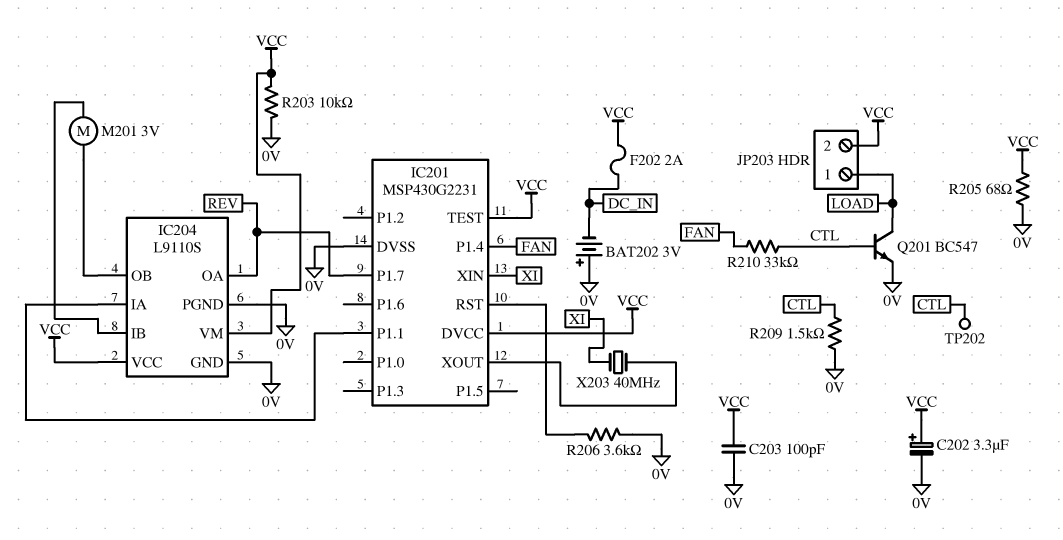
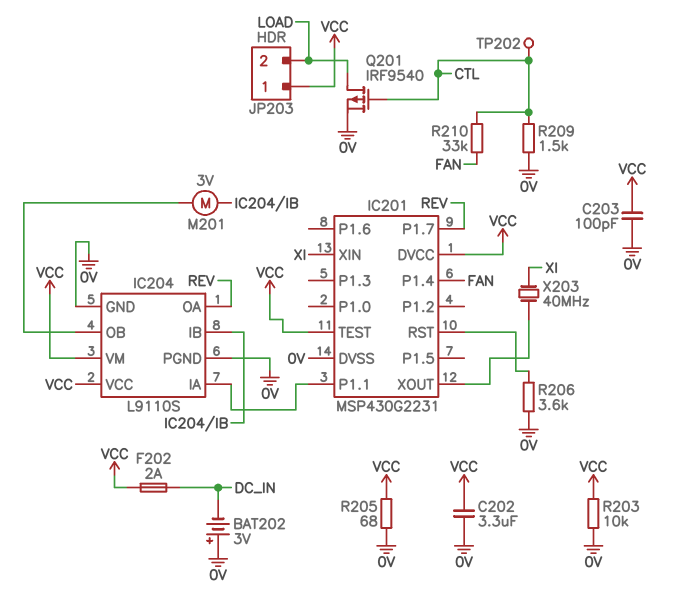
C202: 3.3uF (plus VCC, minus 0V) -> 3.3uF (0V, VCC)
JP203 pin 1: LOAD -> VCC
JP203 pin 2: VCC -> LOAD
Q201: NPN BC547 (B CTL, C LOAD, E 0V) -> PMOS IRF9540 (G CTL, D LOAD, S 0V)

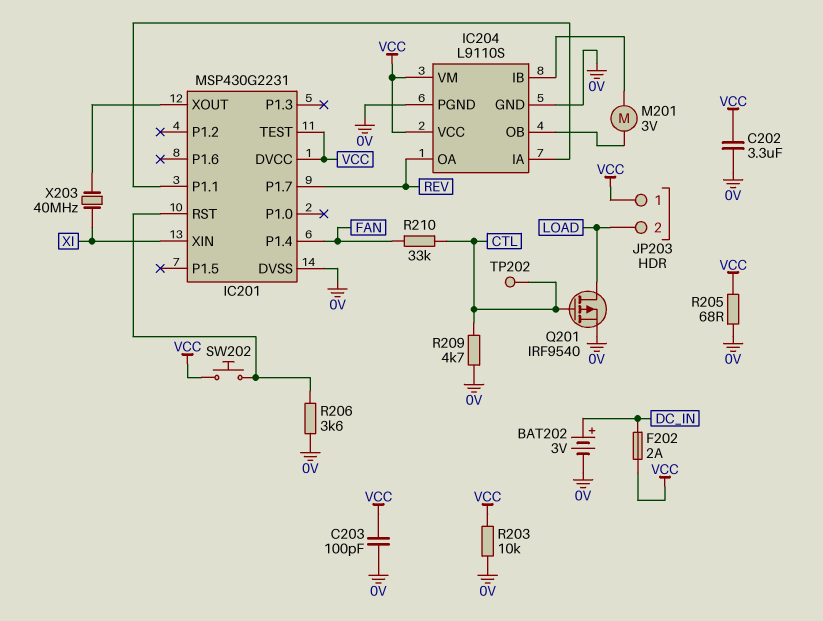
BAT202: 3V (plus 0V, minus DC_IN) -> 3V (plus DC_IN, minus 0V)
R209: 1.5k (0V, CTL) -> 4.7k (0V, CTL)
SW202: none -> button (IC201/RST, VCC)

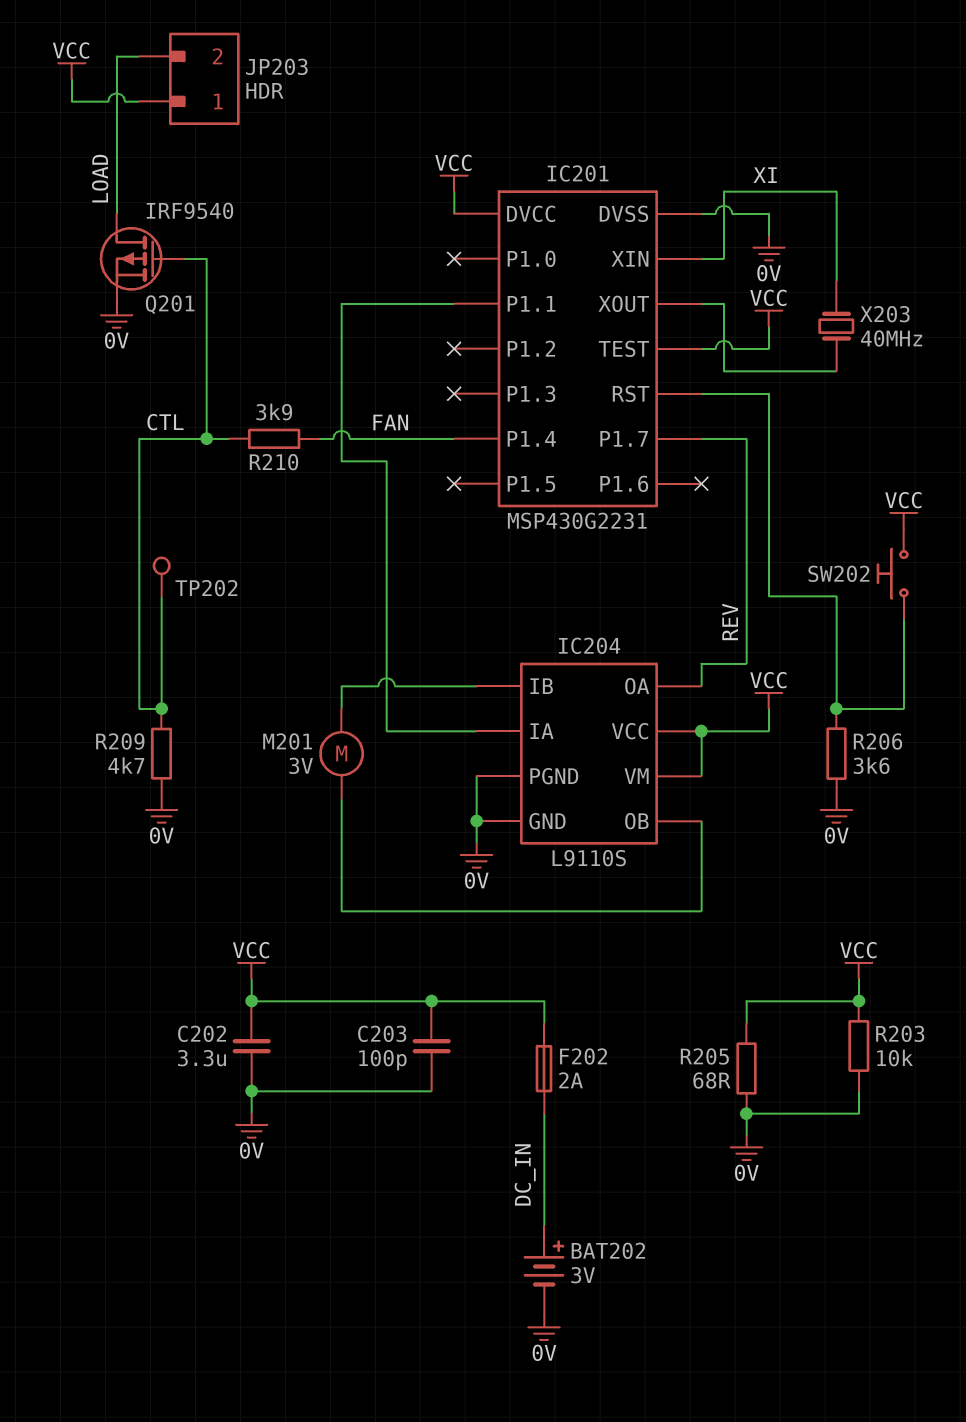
R210: 33k (CTL, FAN) -> 3.9k (CTL, FAN)

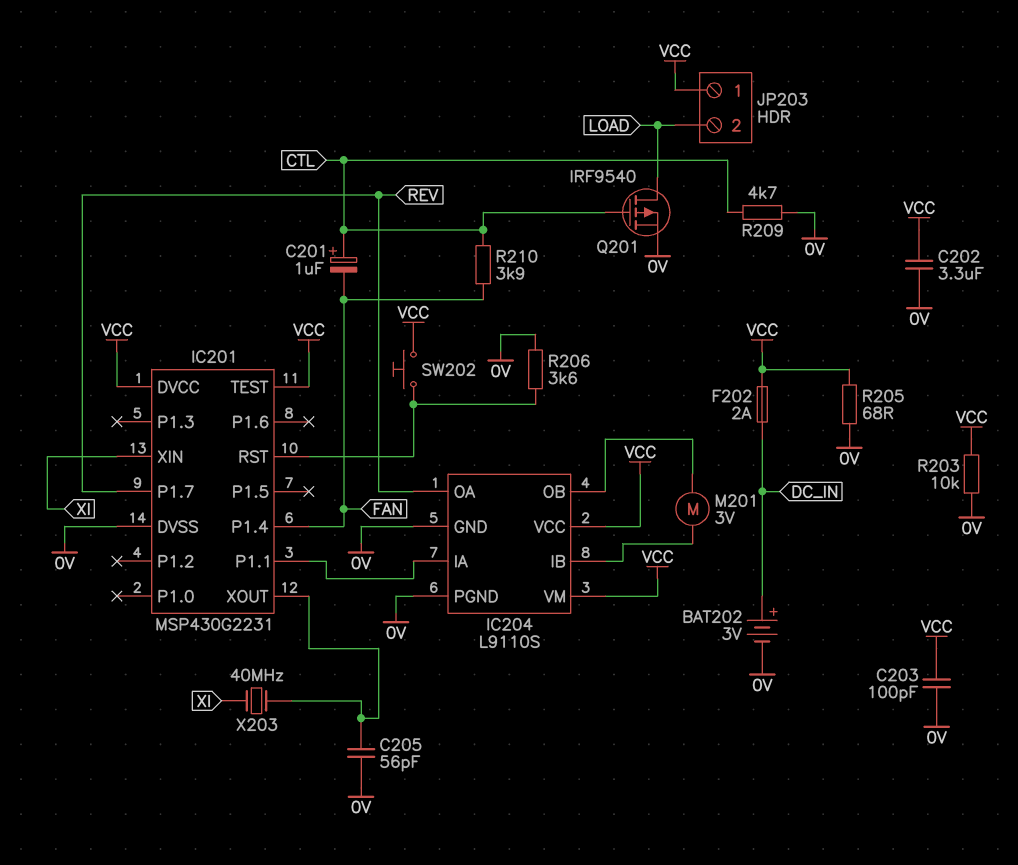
C201: none -> 1uF (plus CTL, minus FAN)
C205: none -> 56pF (0V, IC201/XOUT)
TP202: test point (CTL) -> none

